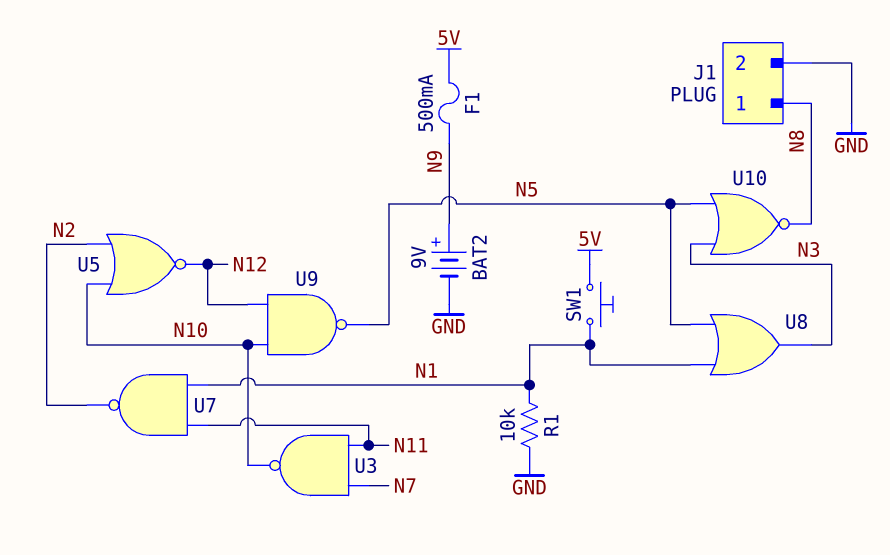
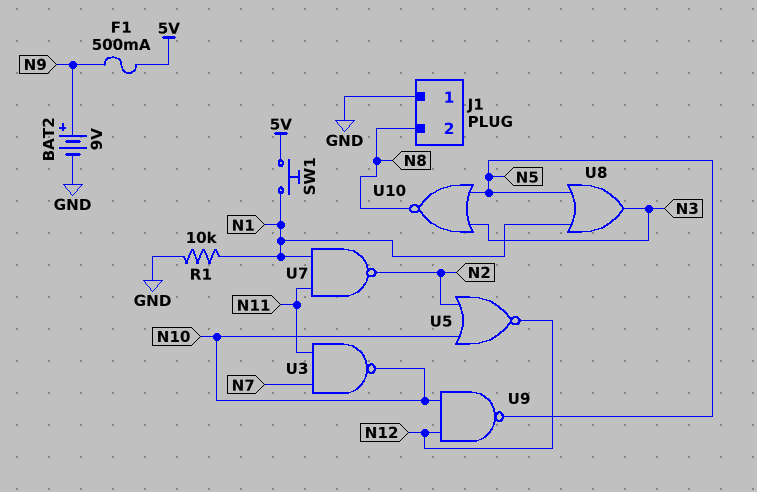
J1 pin 1: N8 -> GND
J1 pin 2: GND -> N8

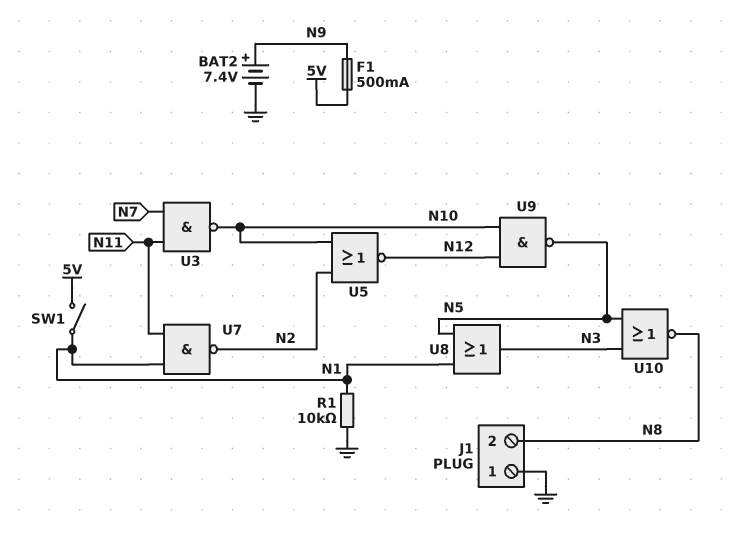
BAT2: 9V (plus N9, minus GND) -> 7.4V (plus N9, minus GND)
SW1: button (5V, N1) -> switch (5V, N1)

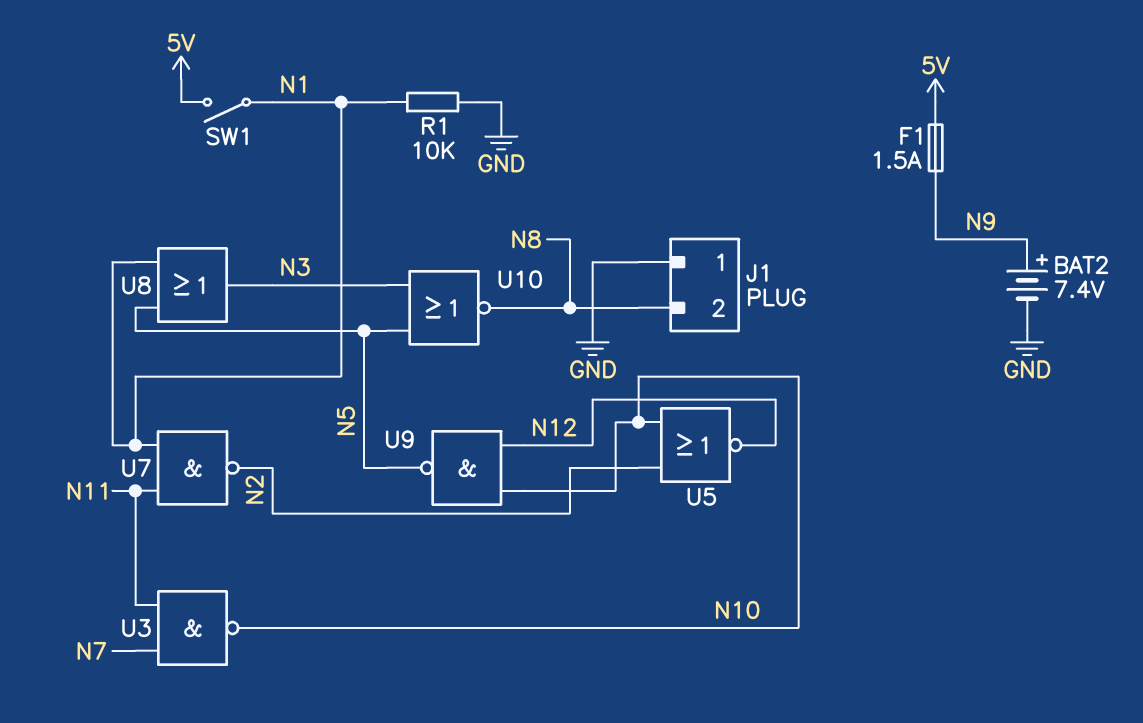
F1: 500mA (5V, N9) -> 1.5A (5V, N9)

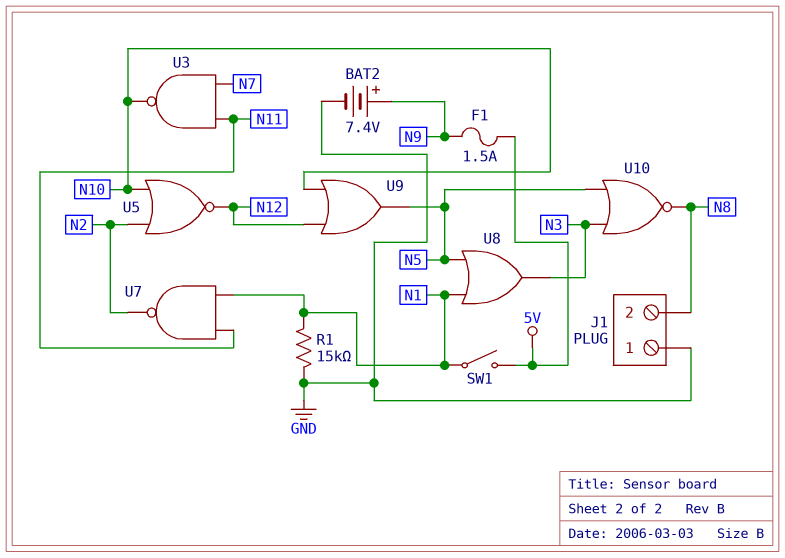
R1: 10k (GND, N1) -> 15k (GND, N1)
U9: NAND (in N10, in N12, out N5) -> OR (in N10, in N12, out N5)

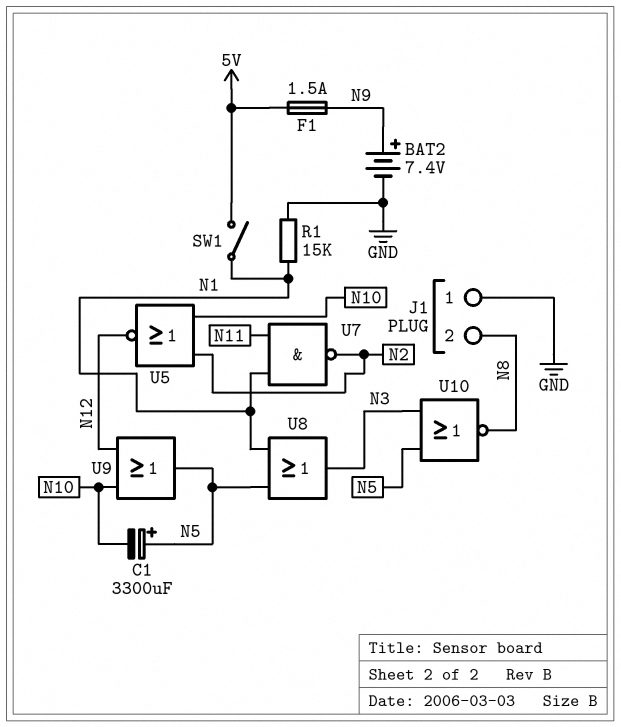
C1: none -> 3300uF (plus N5, minus N10)
U3: NAND (in N7, in N11, out N10) -> none

